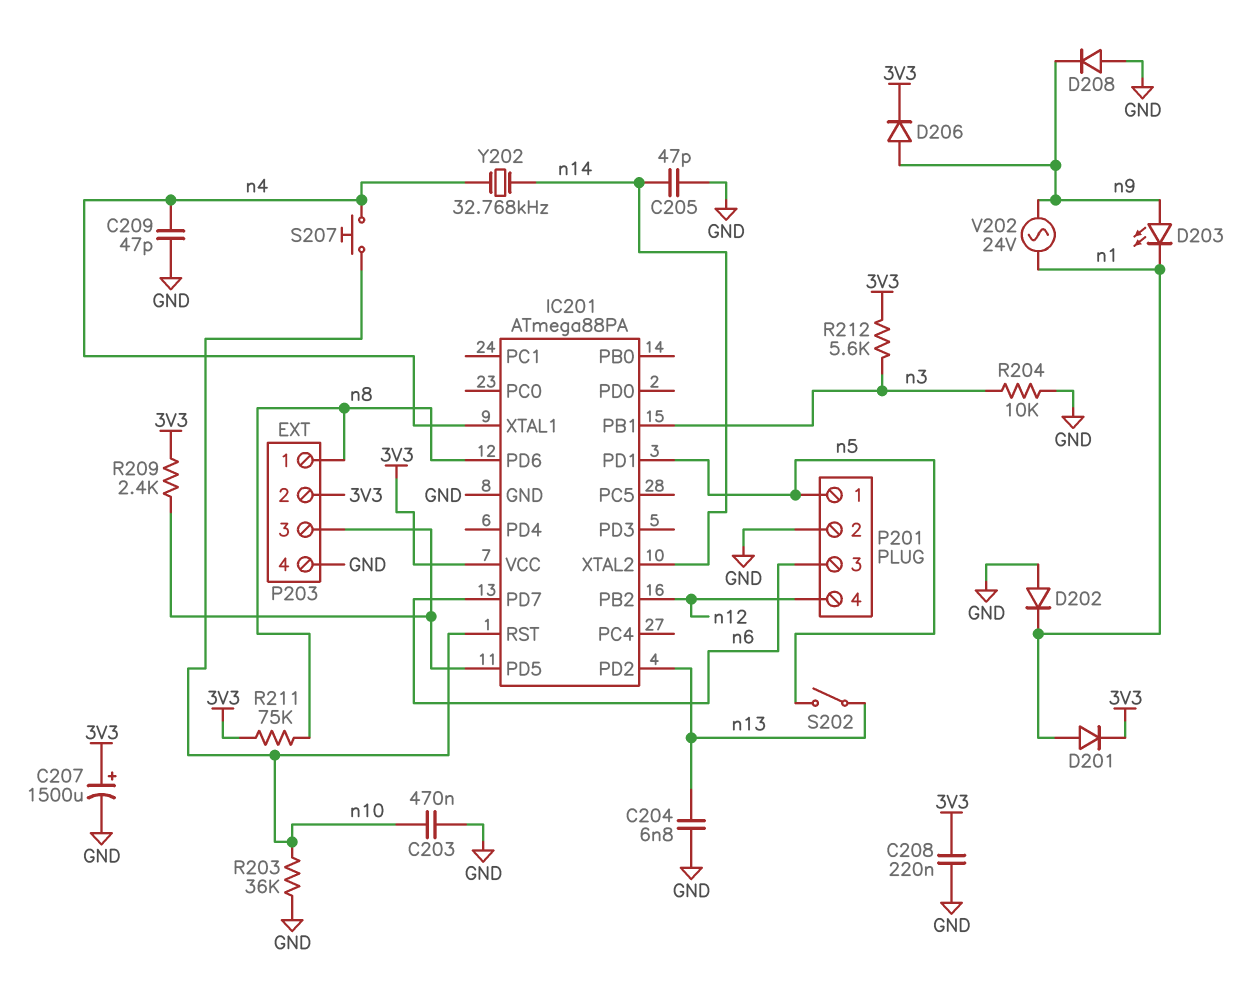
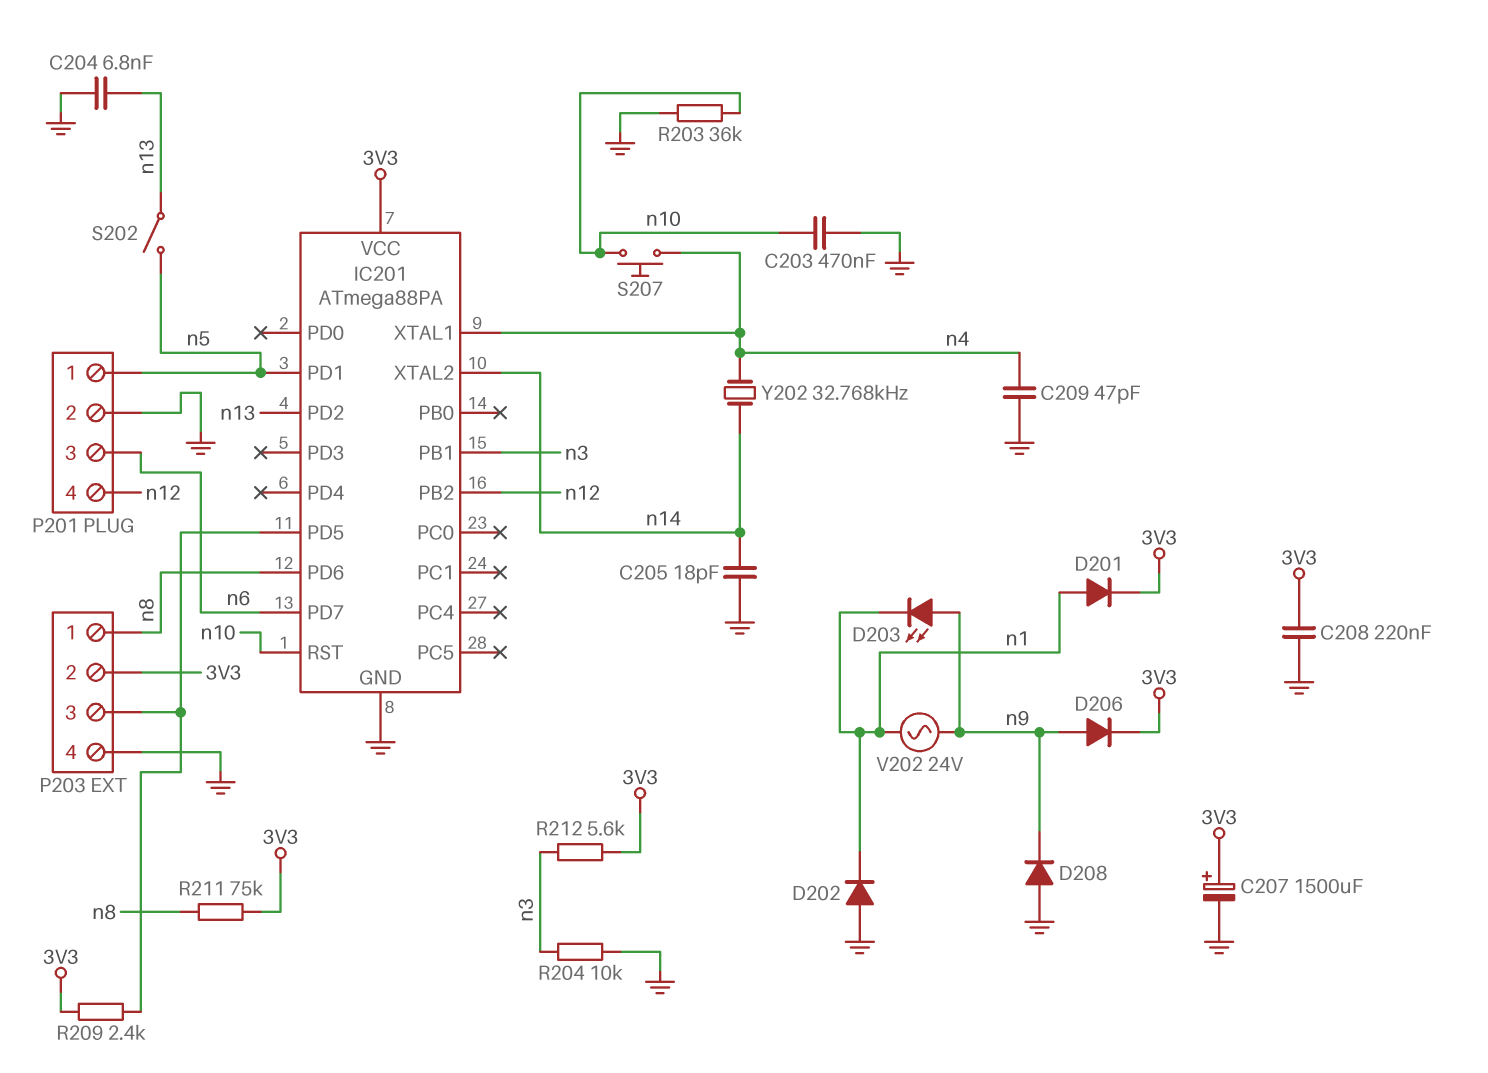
C205: 47pF (GND, n14) -> 18pF (GND, n14)

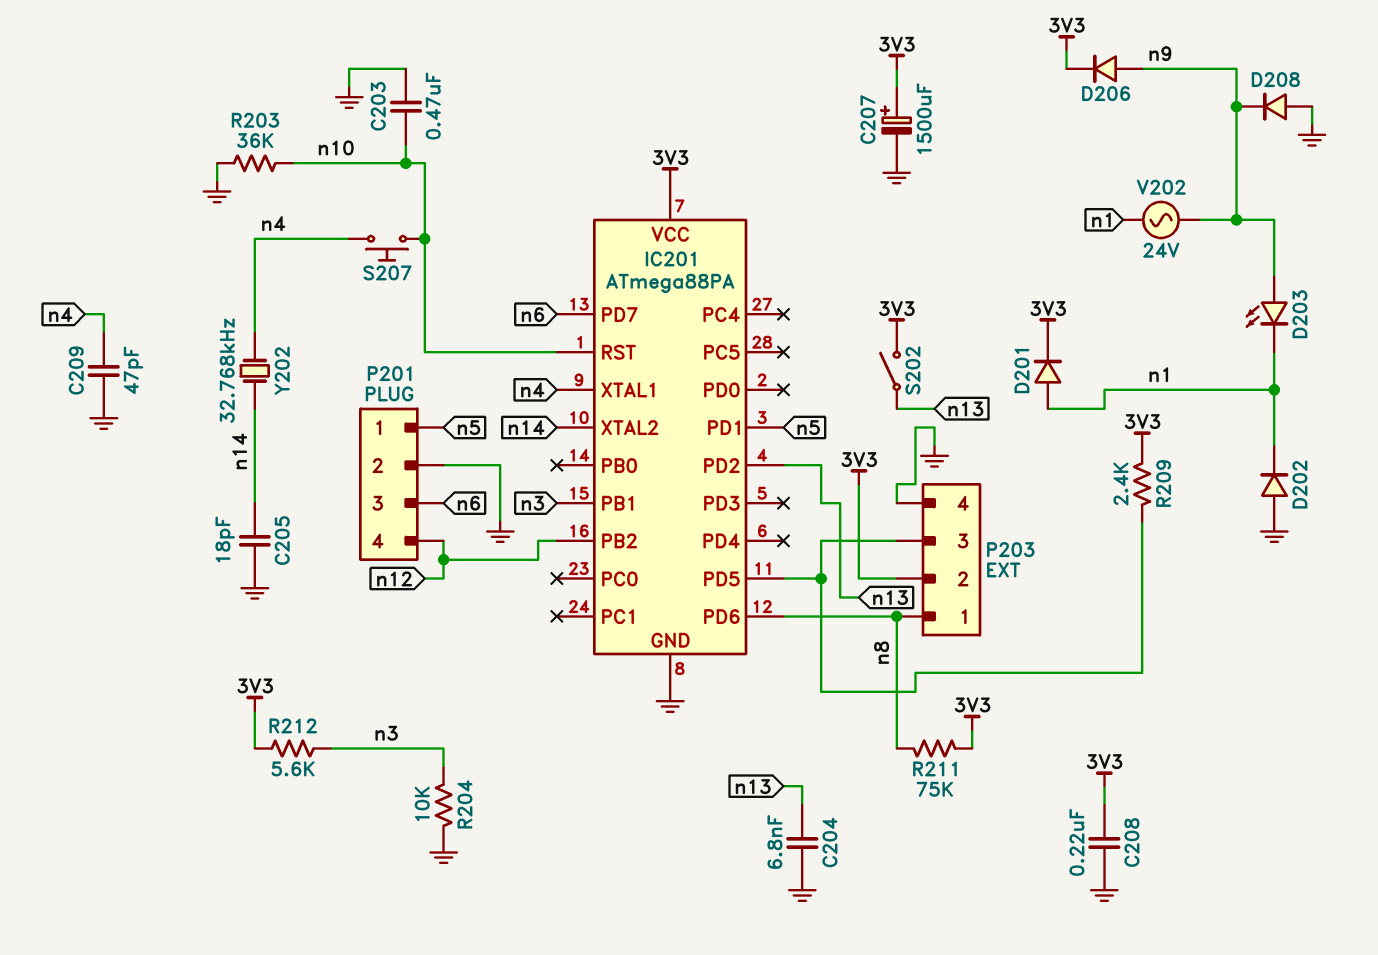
S202: switch (n5, n13) -> switch (3V3, n13)

